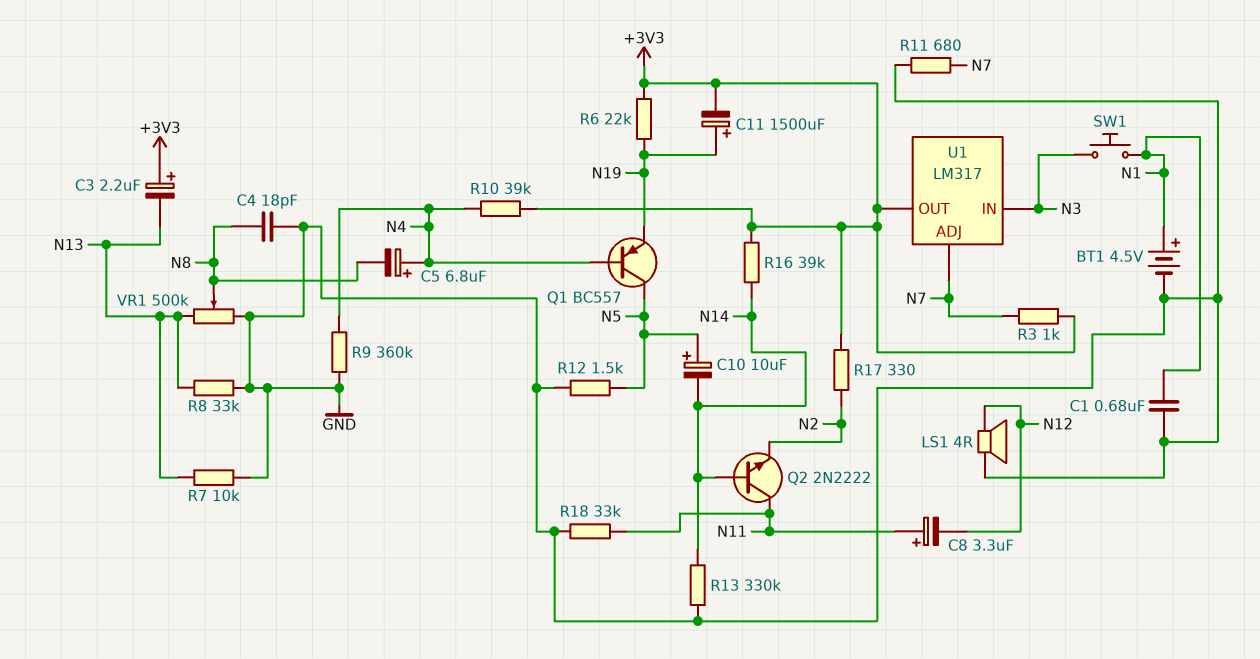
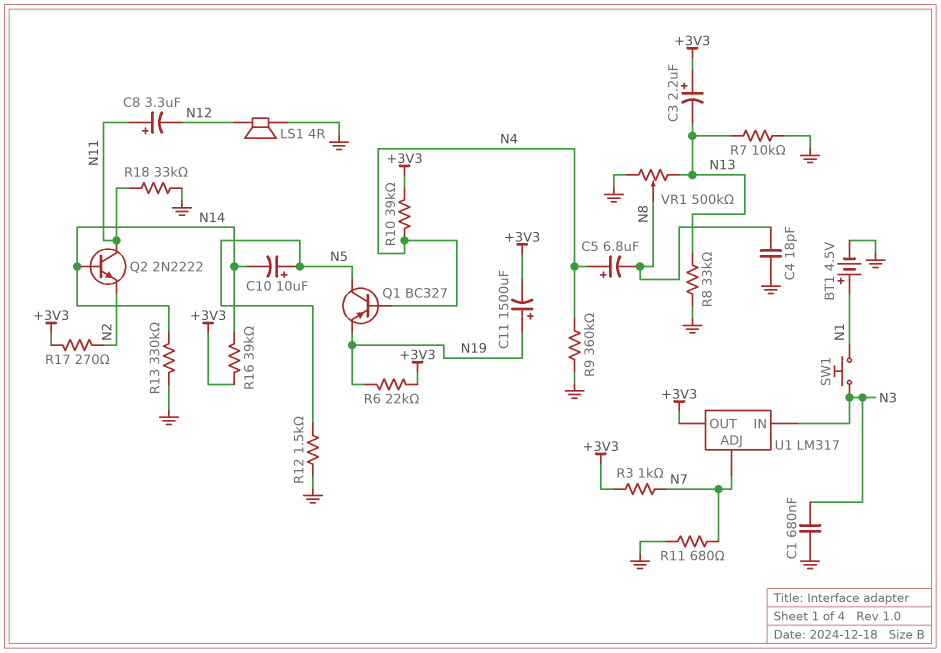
C1: 680nF (GND, N1) -> 680nF (GND, N3)
Q1: PNP BC557 (B N4, C N5, E N19) -> PNP BC327 (B N4, C N5, E N19)
R17: 330 (+3V3, N2) -> 270 (+3V3, N2)

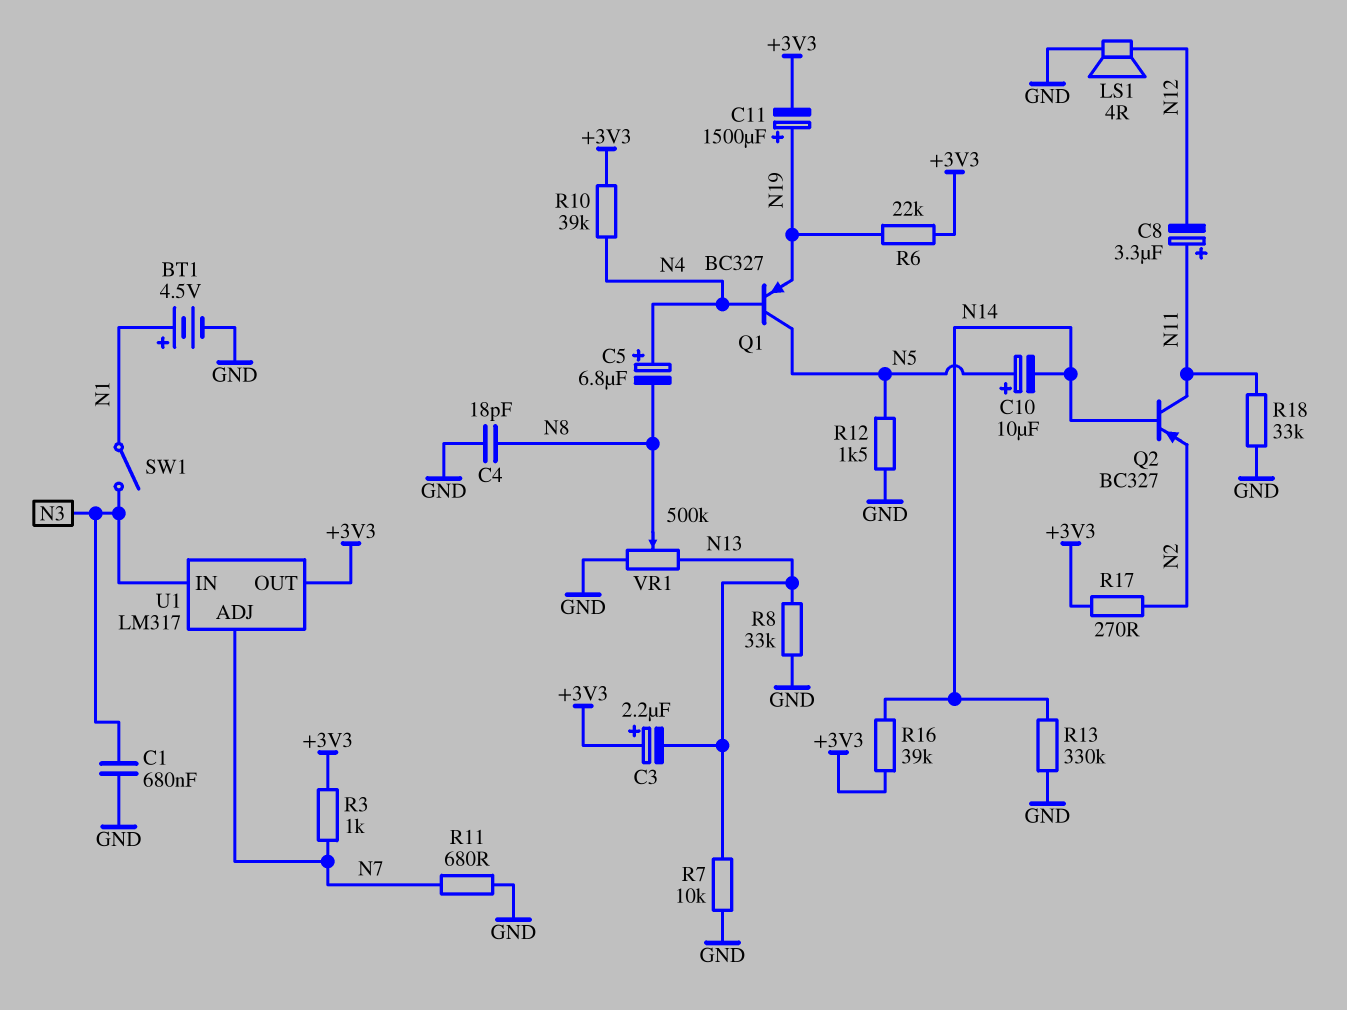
Q2: NPN 2N2222 (B N14, C N11, E N2) -> PNP BC327 (B N14, C N11, E N2)
R9: 360k (GND, N4) -> none
SW1: button (N1, N3) -> switch (N1, N3)

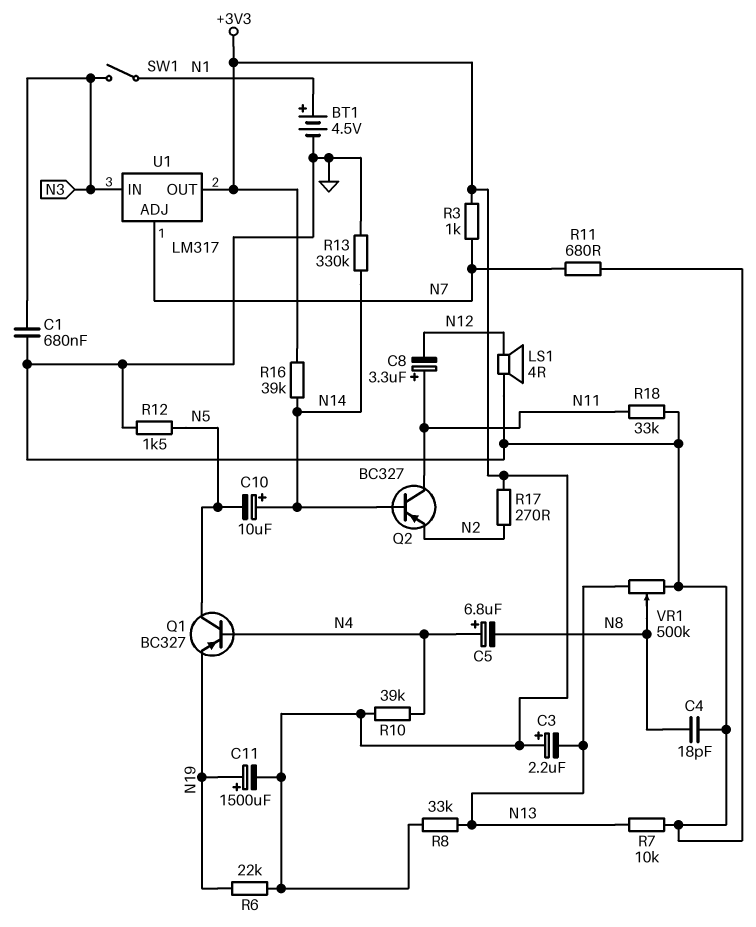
C10: 10uF (plus N5, minus N14) -> 10uF (plus N14, minus N5)
R8: 33k (GND, N13) -> 33k (+3V3, N13)

